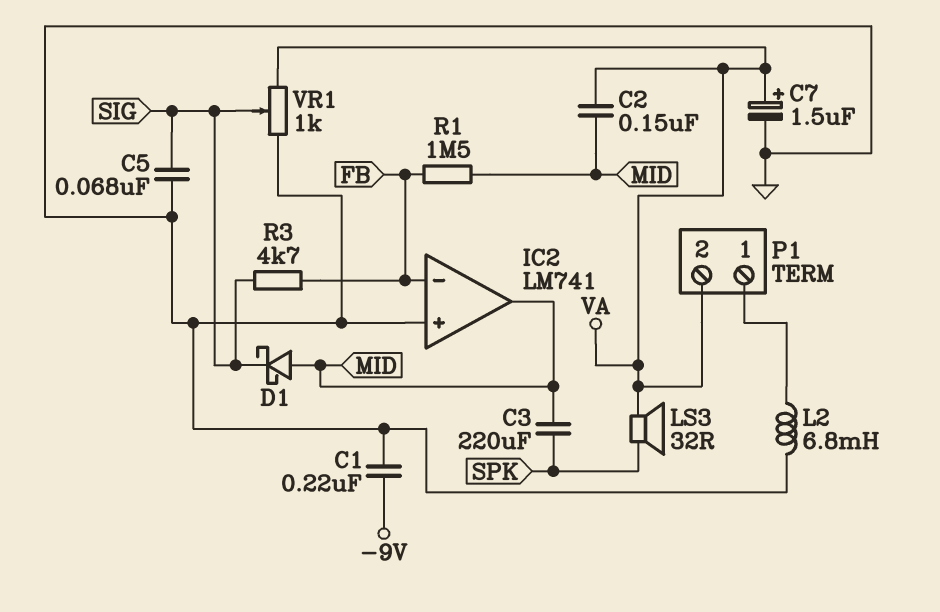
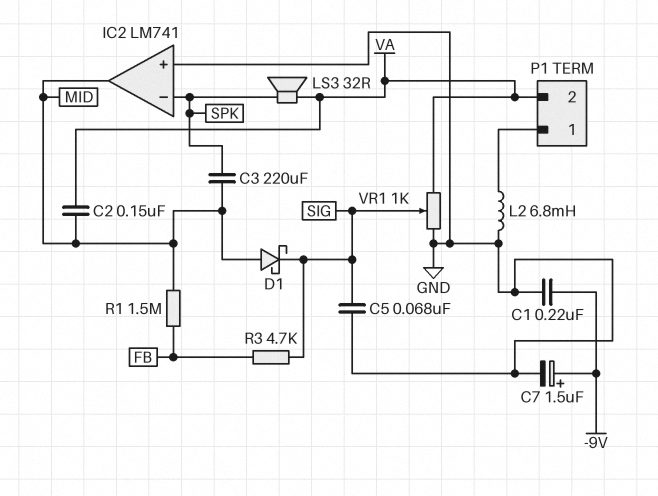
C7: 1.5uF (plus VA, minus GND) -> 1.5uF (plus -9V, minus GND)
IC2 pin in-: FB -> SPK

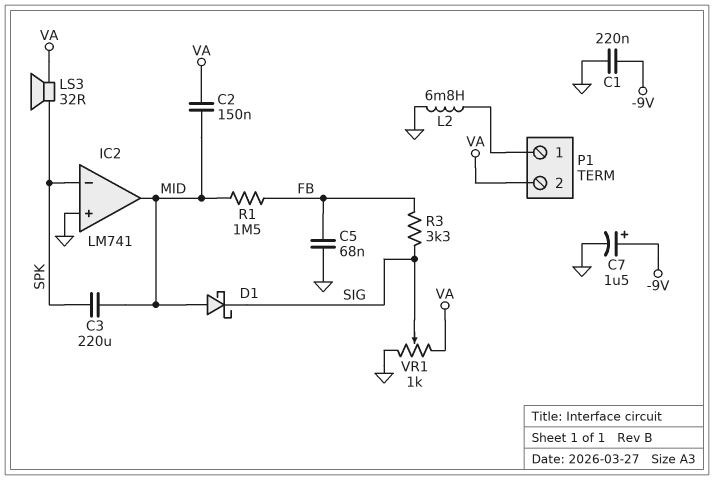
C5: 68nF (GND, SIG) -> 68nF (FB, GND)
R3: 4.7k (FB, SIG) -> 3.3k (FB, SIG)

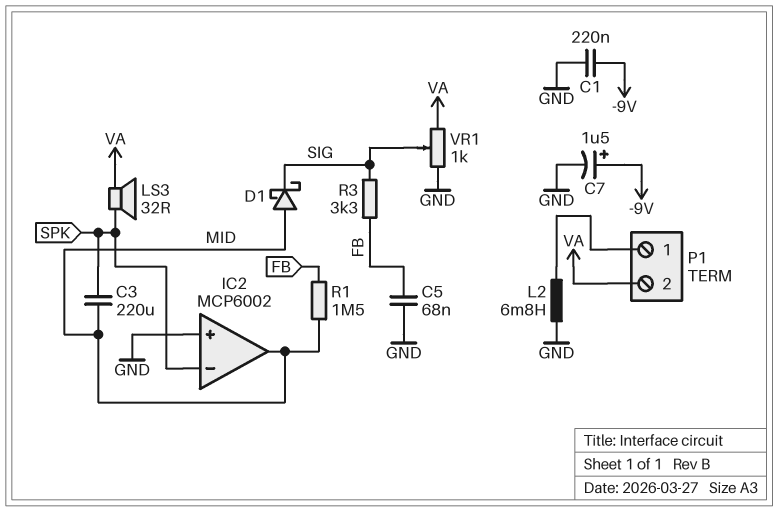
C2: 150nF (MID, VA) -> none
IC2: LM741 -> MCP6002

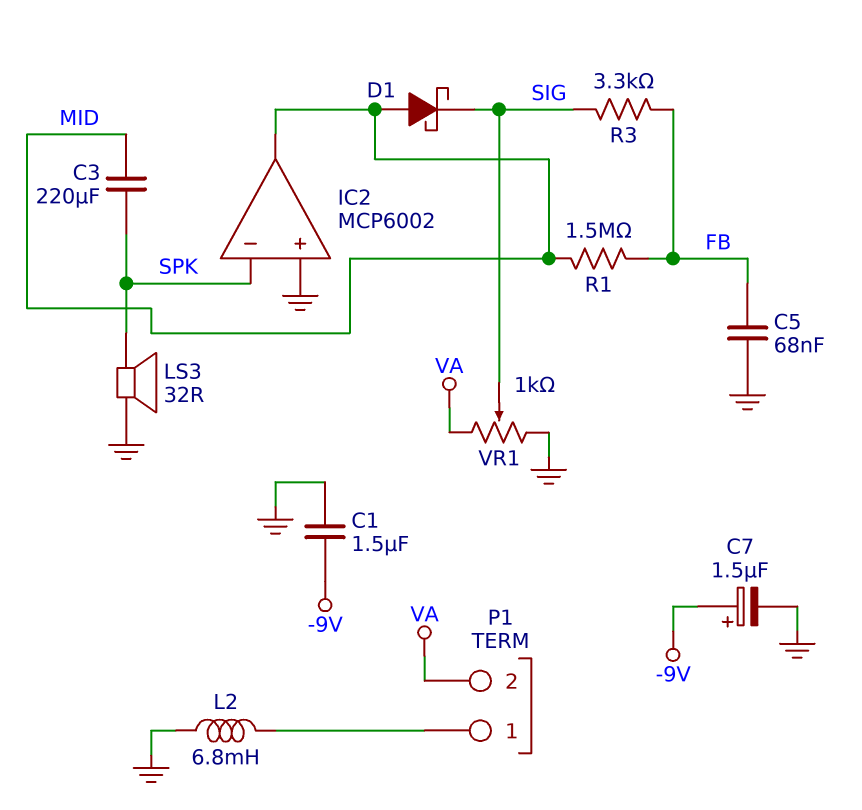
C1: 220nF (-9V, GND) -> 1.5uF (-9V, GND)
LS3: speaker 32R (SPK, VA) -> speaker 32R (GND, SPK)

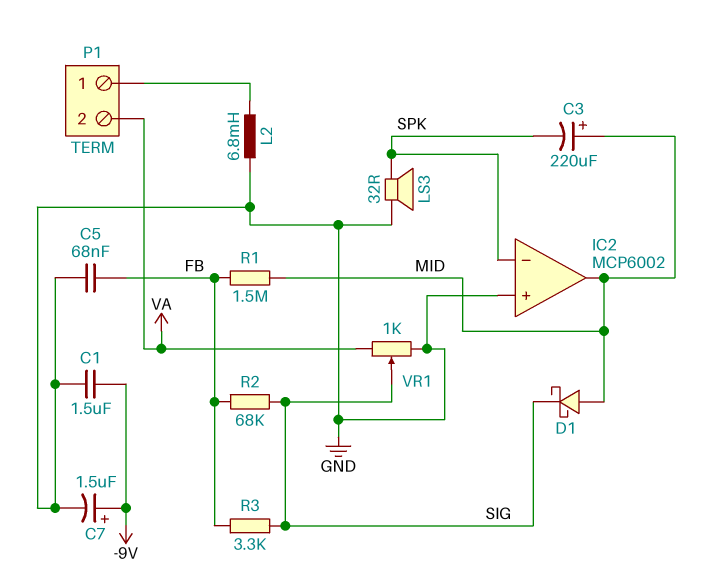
C3: 220uF (MID, SPK) -> 220uF (plus MID, minus SPK)
R2: none -> 68k (FB, SIG)

